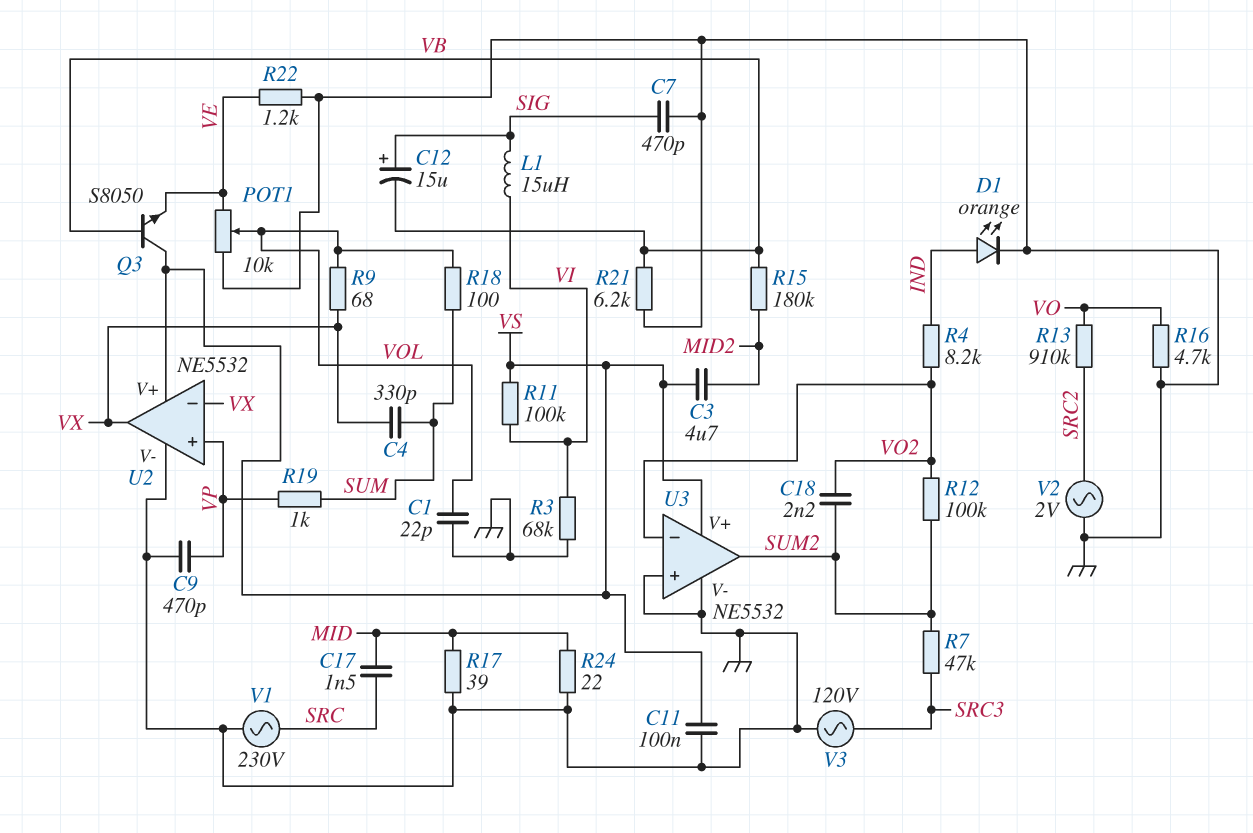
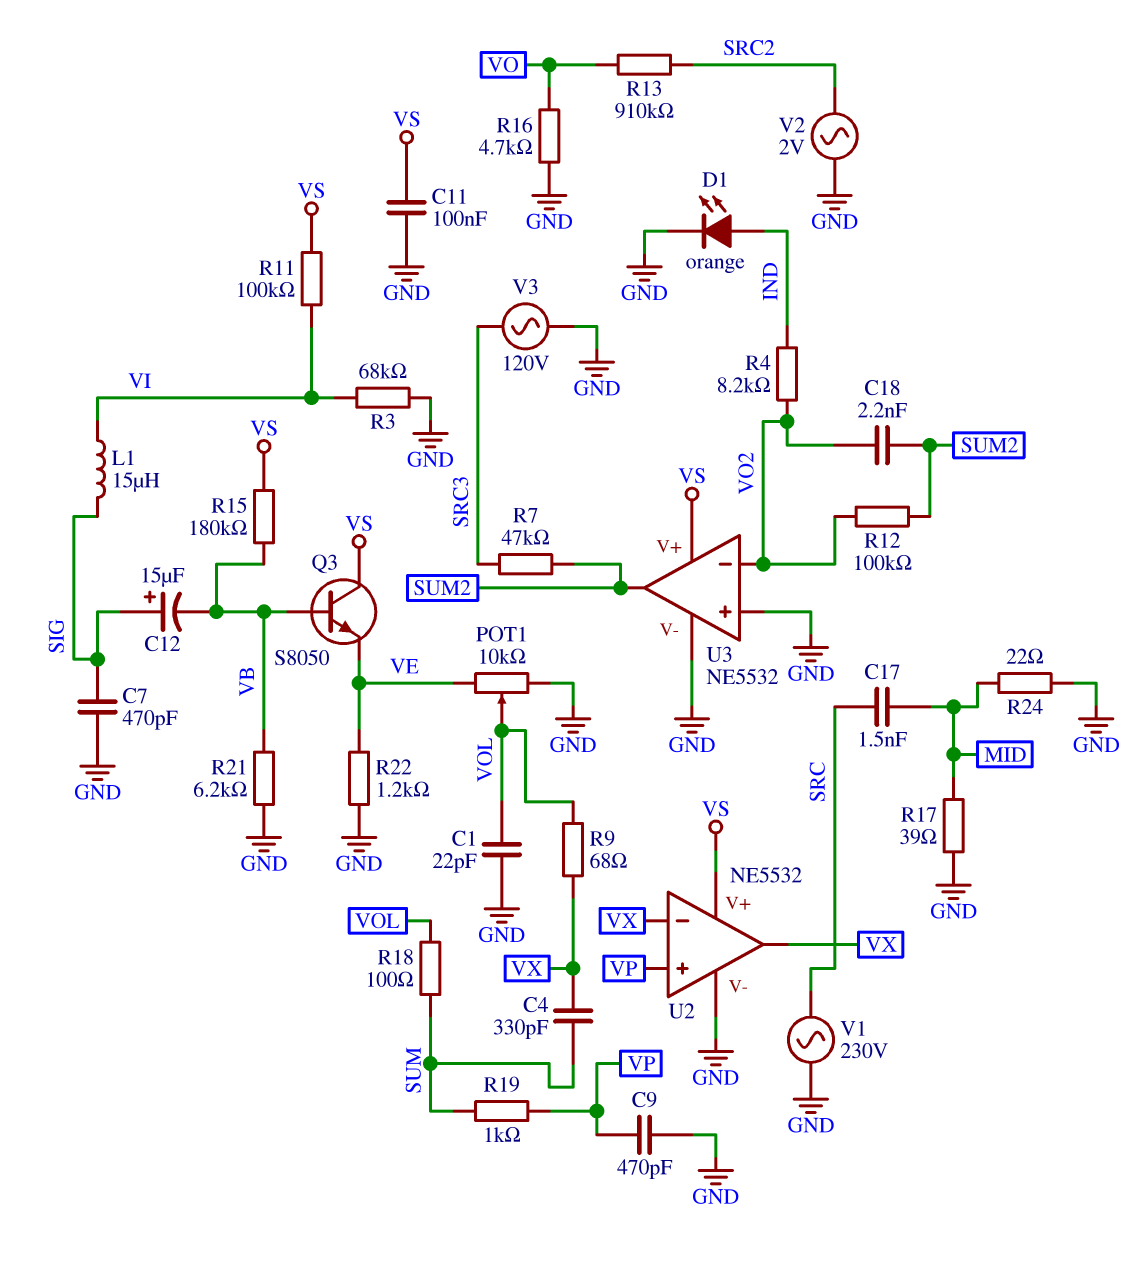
C3: 4.7uF (MID2, VS) -> none
R15: 180k (MID2, VB) -> 180k (VB, VS)

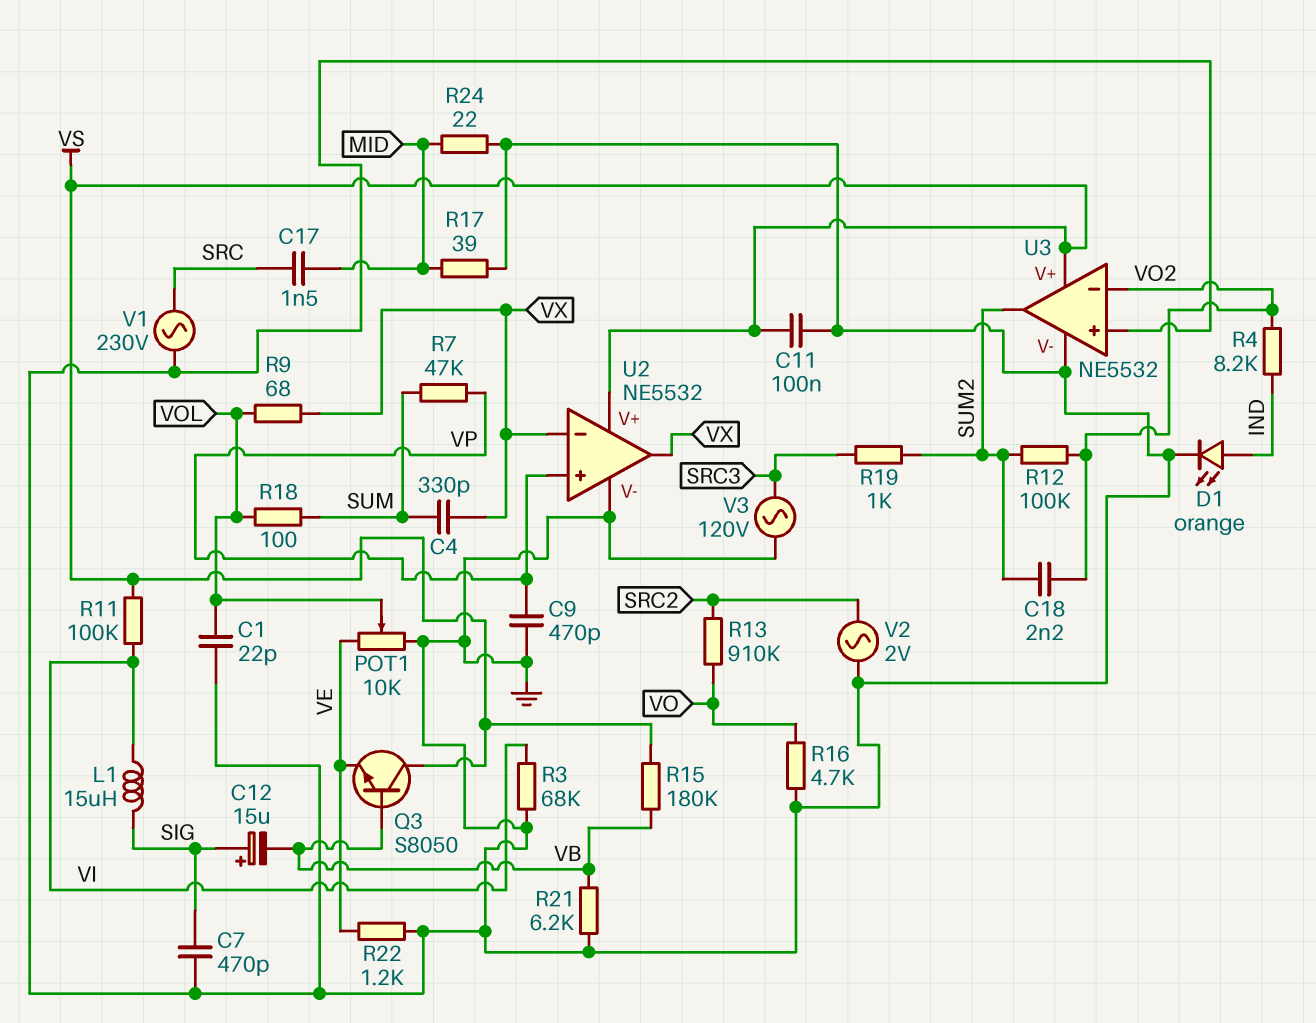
R7: 47k (SRC3, SUM2) -> 47k (SUM, VP)
R19: 1k (SUM, VP) -> 1k (SRC3, SUM2)

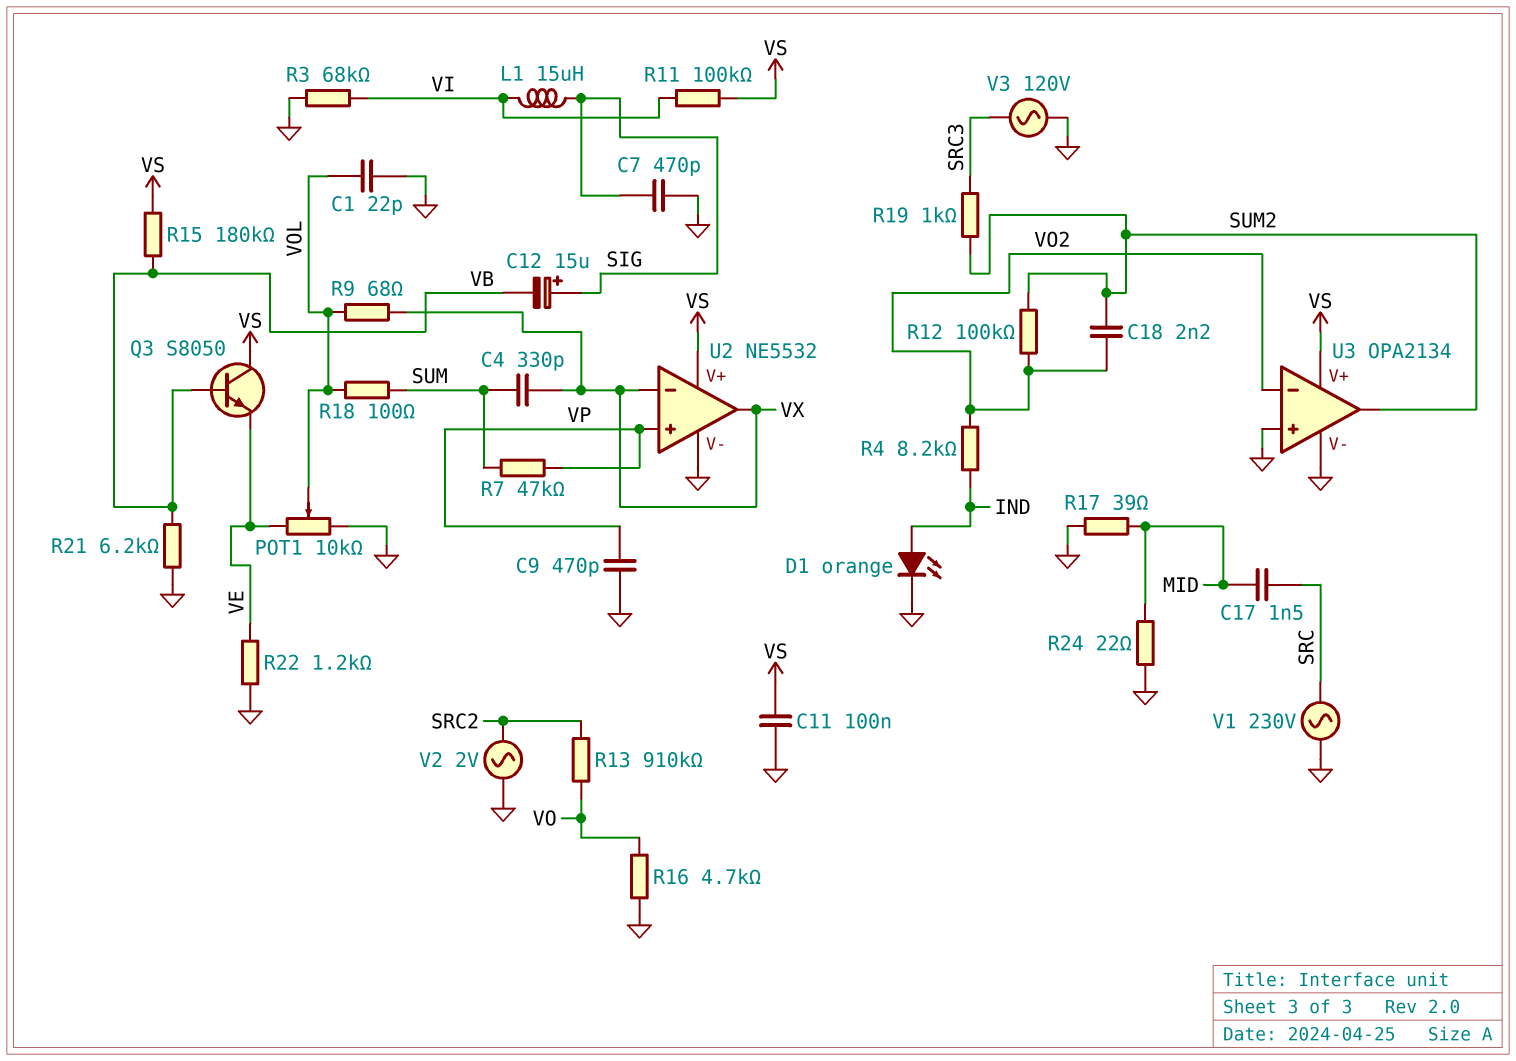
U3: NE5532 -> OPA2134

